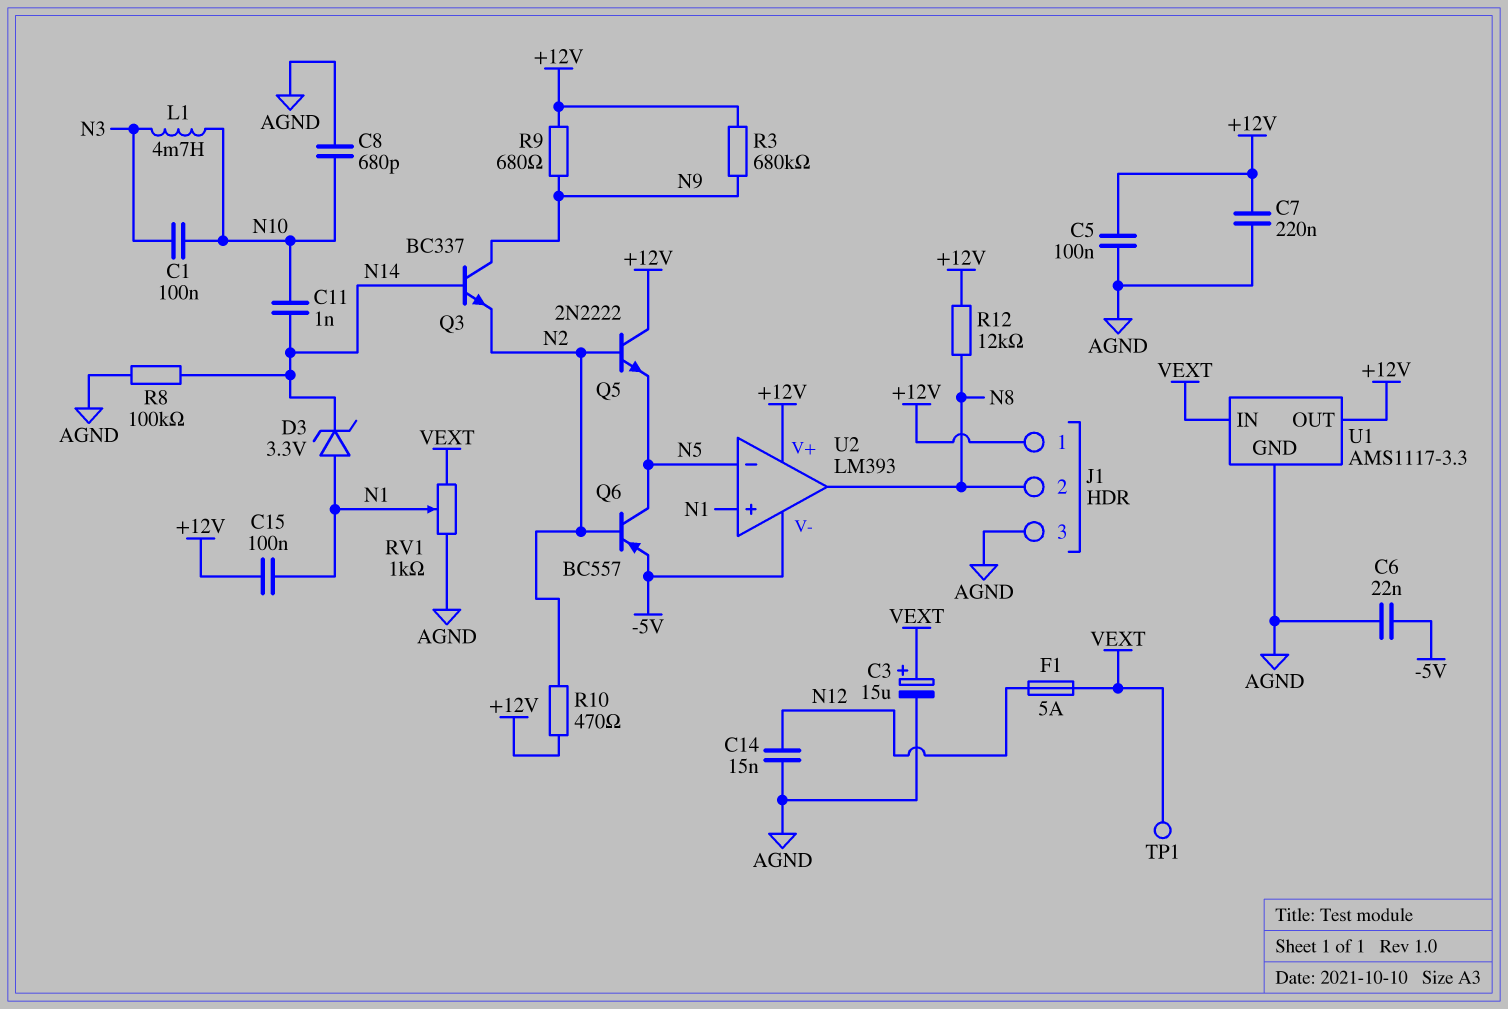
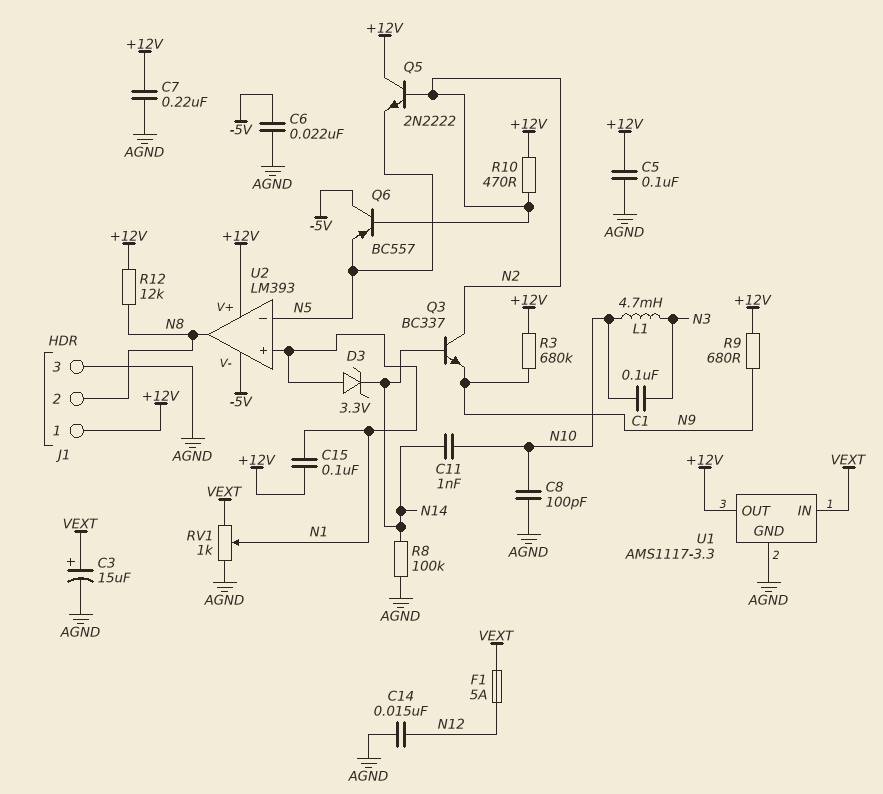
C8: 680pF (AGND, N10) -> 100pF (AGND, N10)
Q3: NPN BC337 (B N14, C N9, E N2) -> NPN BC337 (B N14, C N2, E N9)
Q6: PNP BC557 (B N2, C N5, E -5V) -> PNP BC557 (B N2, C -5V, E N5)
TP1: test point (VEXT) -> none

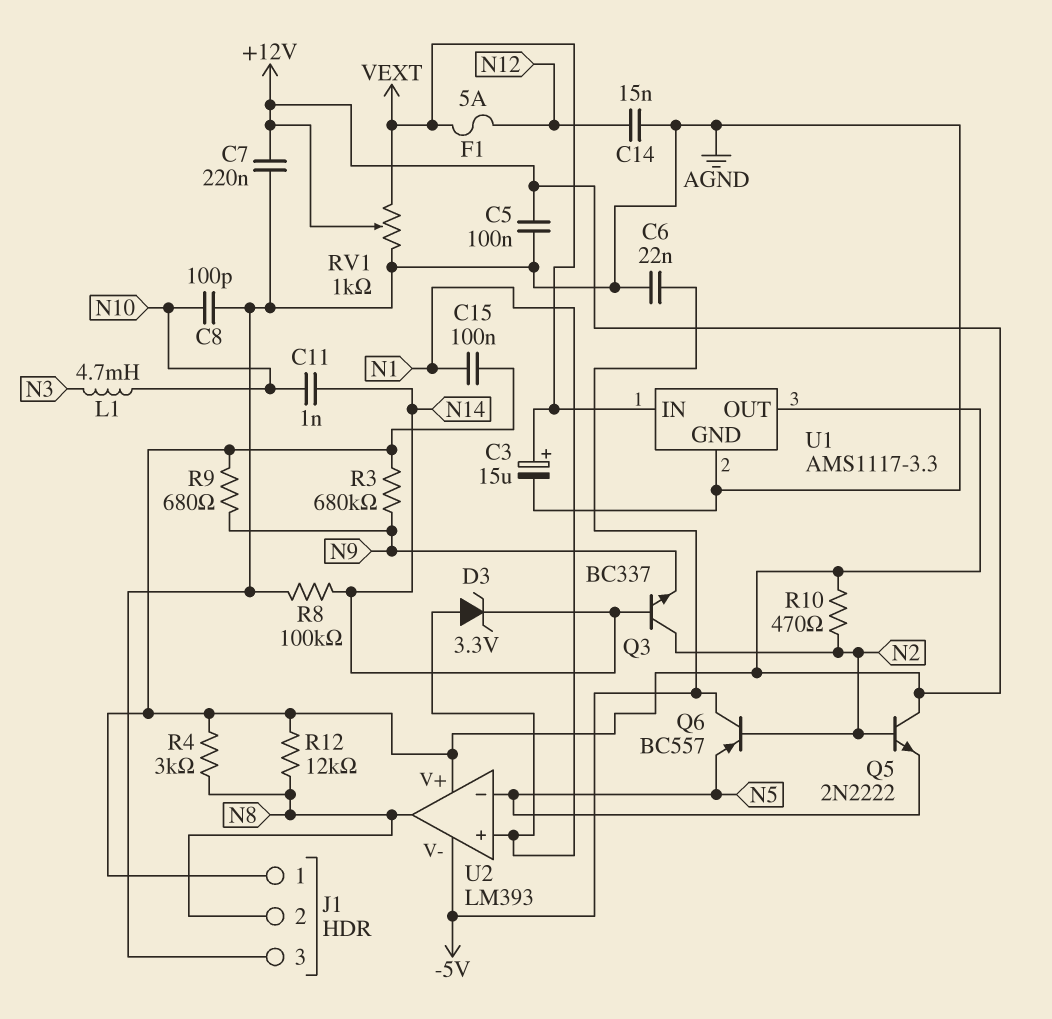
C1: 100nF (N3, N10) -> none
R4: none -> 3k (+12V, N8)
RV1: 1k (AGND, VEXT, wiper N1) -> 1k (AGND, VEXT, wiper +12V)

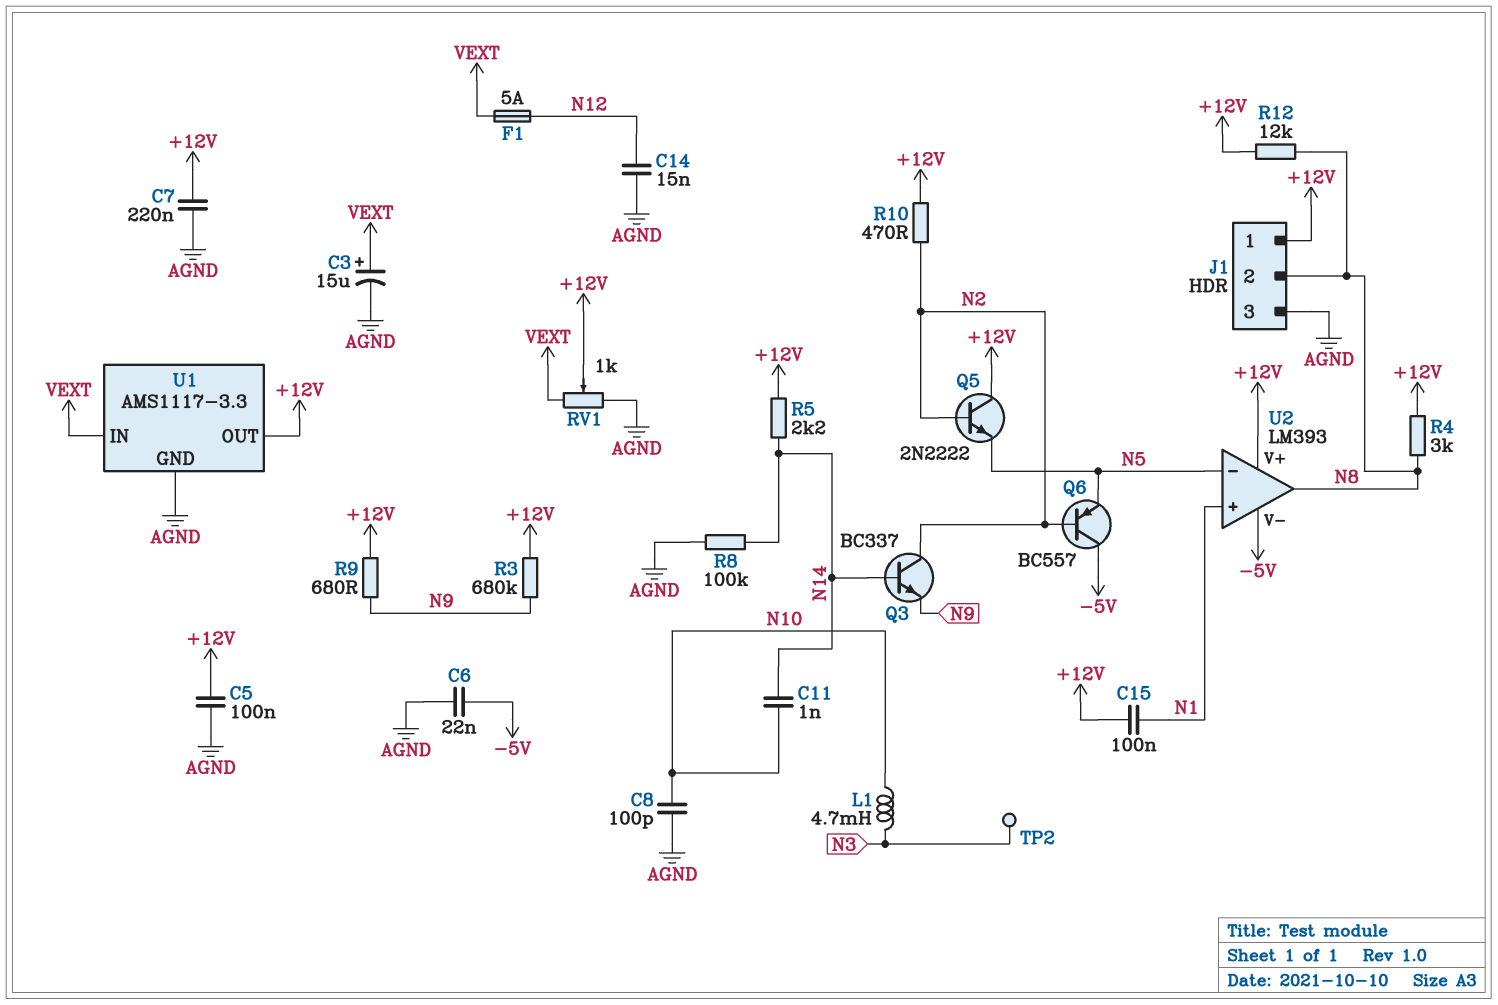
D3: zener 3.3V (A N1, K N14) -> none
R5: none -> 2.2k (+12V, N14)
TP2: none -> test point (N3)

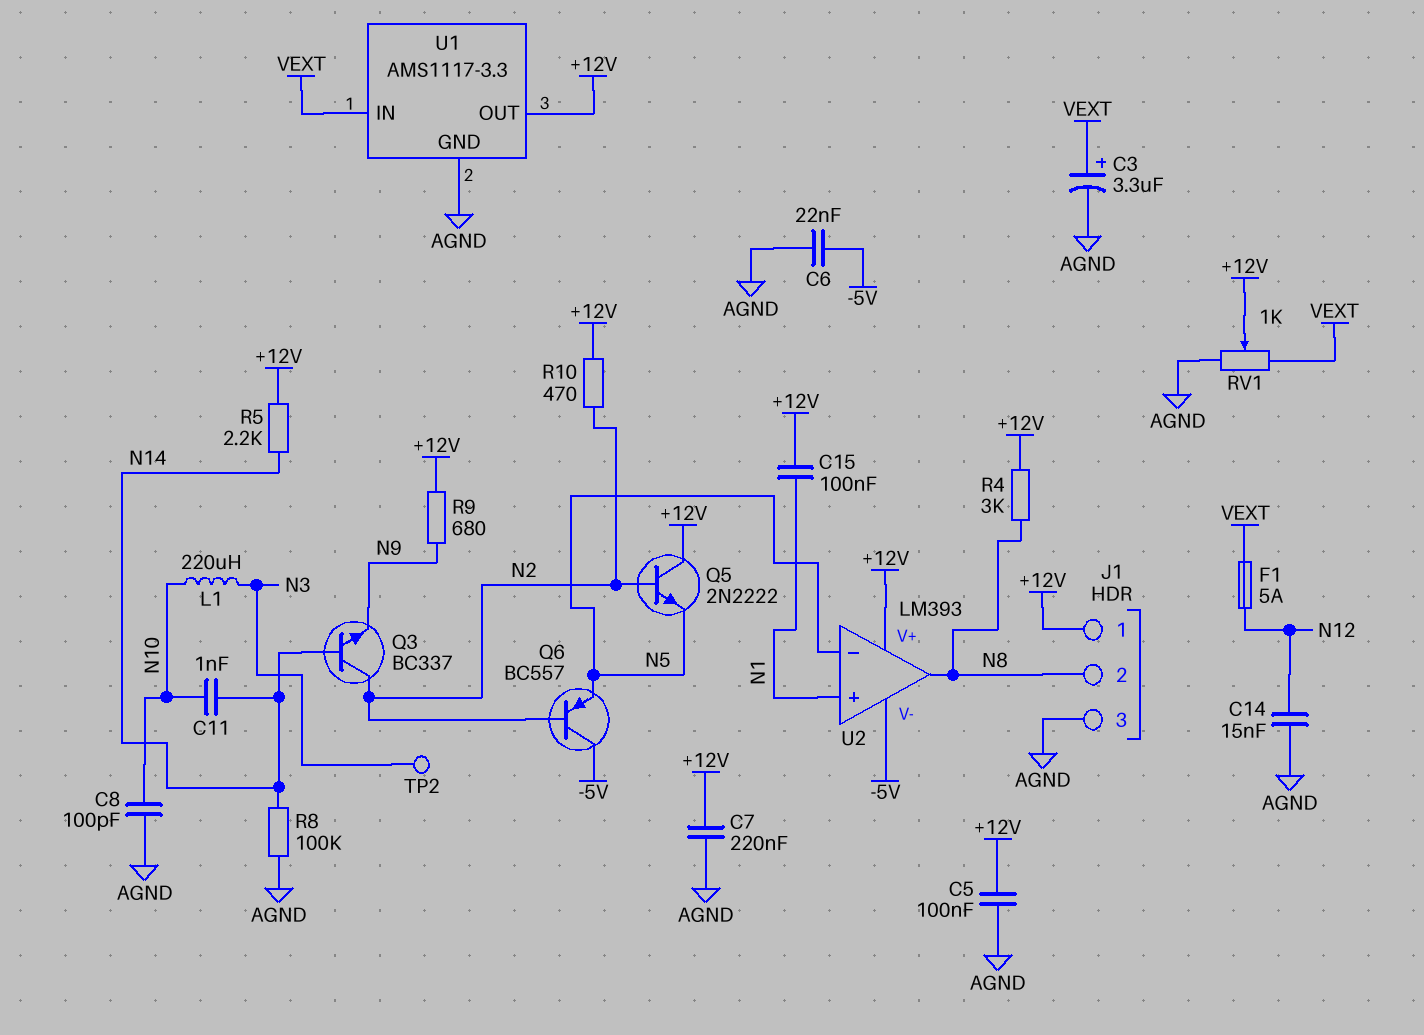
C3: 15uF (plus VEXT, minus AGND) -> 3.3uF (plus VEXT, minus AGND)
L1: 4.7mH (N3, N10) -> 220uH (N3, N10)
R3: 680k (+12V, N9) -> none
R12: 12k (+12V, N8) -> none

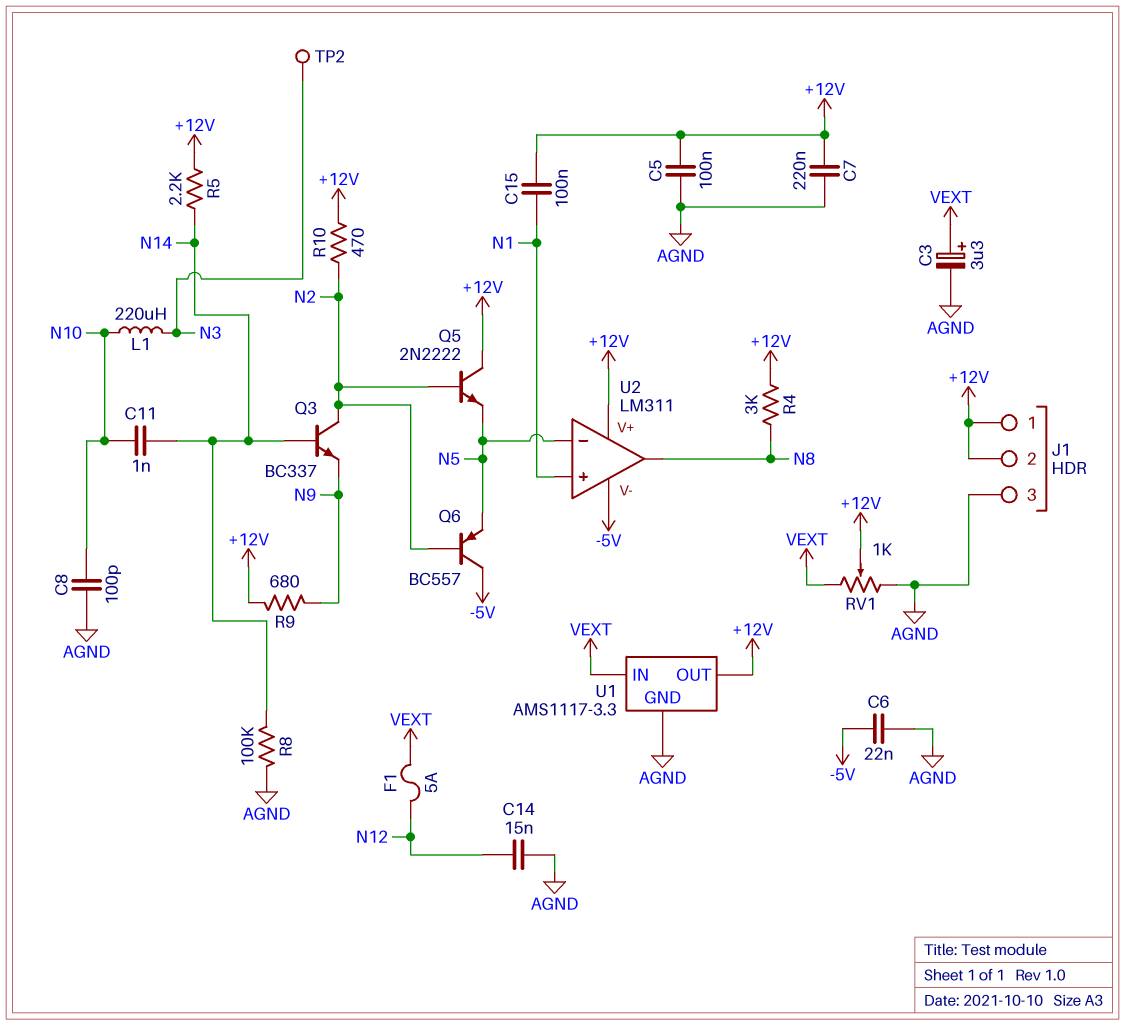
J1 pin 2: N8 -> +12V
U2: LM393 -> LM311

